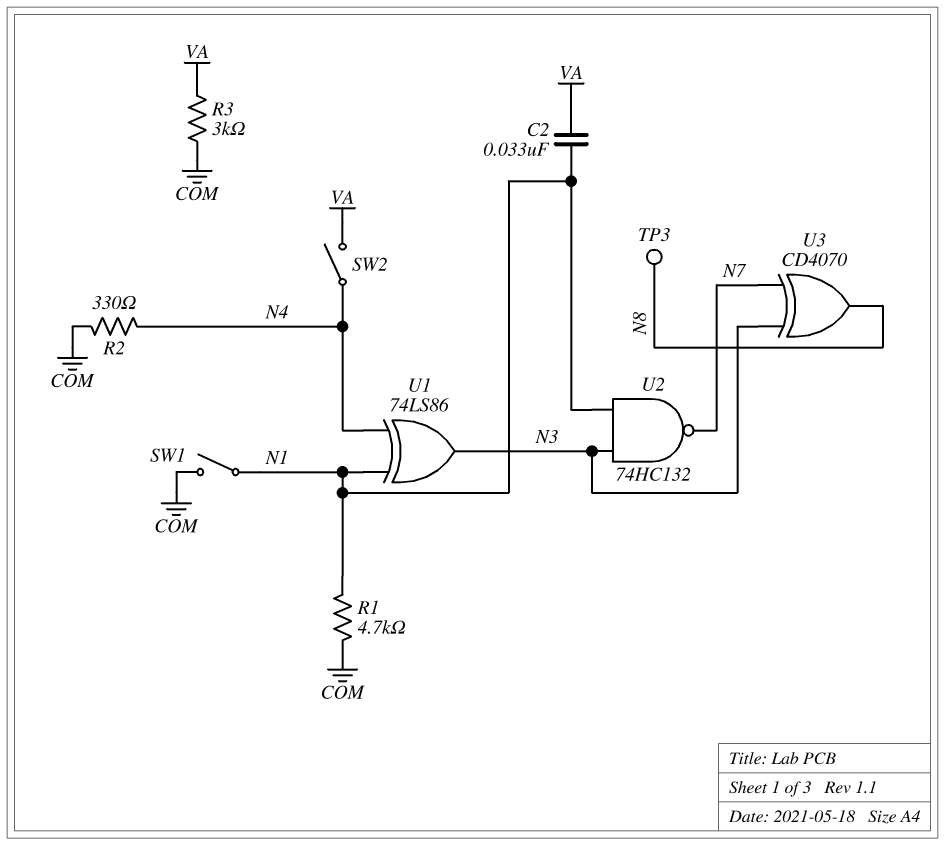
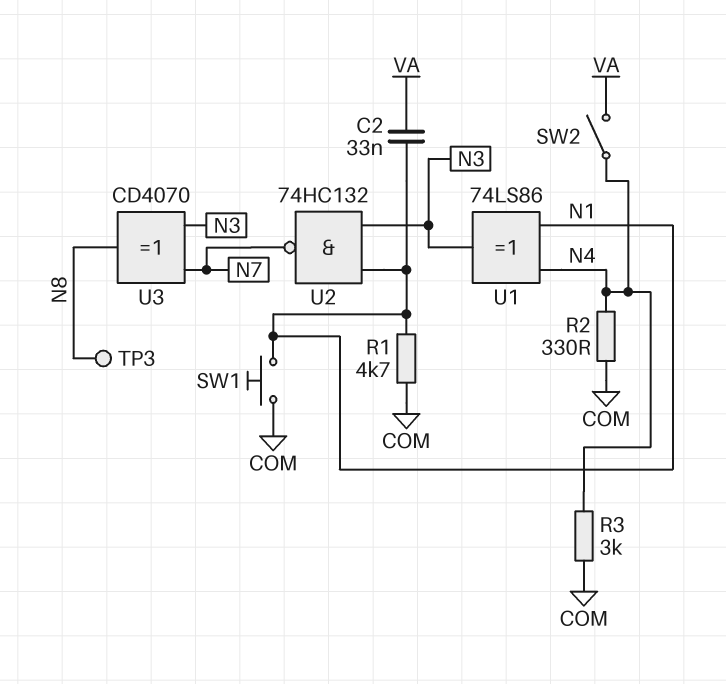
R3: 3k (COM, VA) -> 3k (COM, N4)
SW1: switch (COM, N1) -> button (COM, N1)

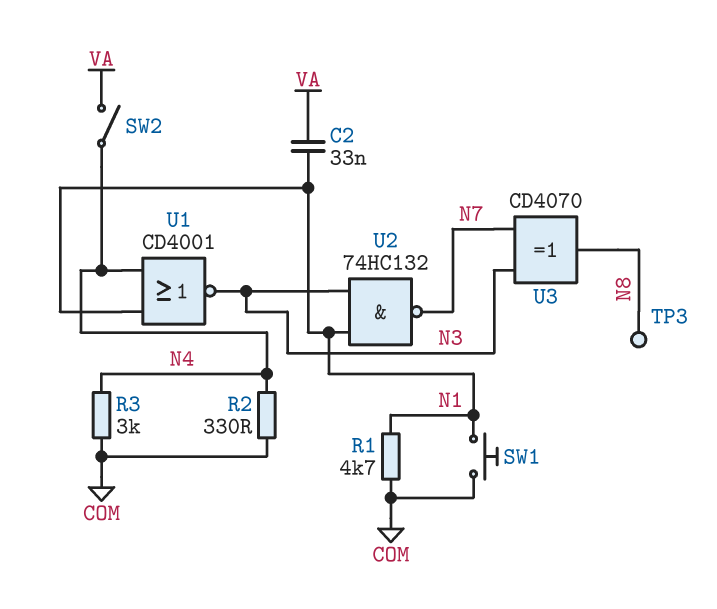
U1: XOR 74LS86 (in N1, in N4, out N3) -> NOR CD4001 (in N1, in N4, out N3)

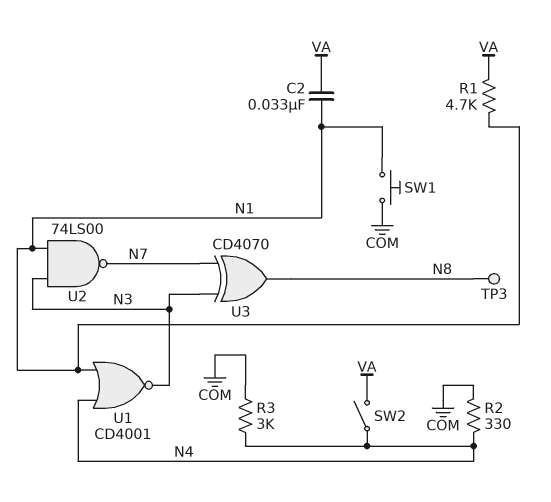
R1: 4.7k (COM, N1) -> 4.7k (N1, VA)
U2: NAND 74HC132 (in N1, in N3, out N7) -> NAND 74LS00 (in N1, in N3, out N7)

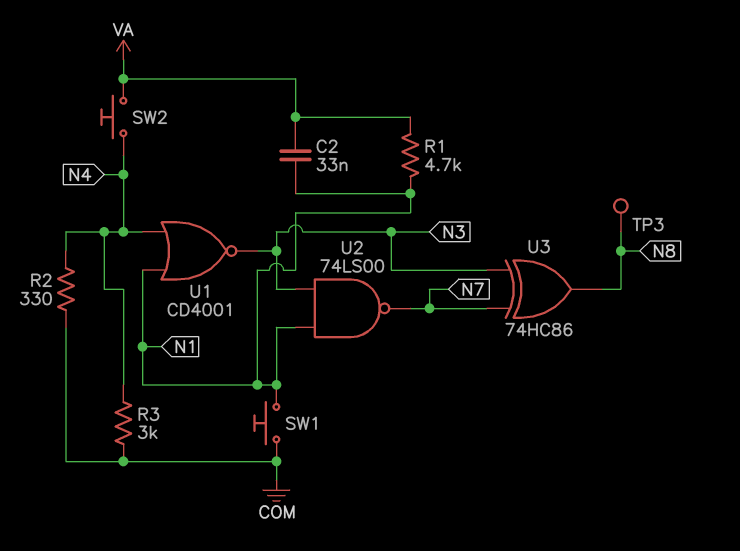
SW2: switch (N4, VA) -> button (N4, VA)
U3: XOR CD4070 (in N3, in N7, out N8) -> XOR 74HC86 (in N3, in N7, out N8)

